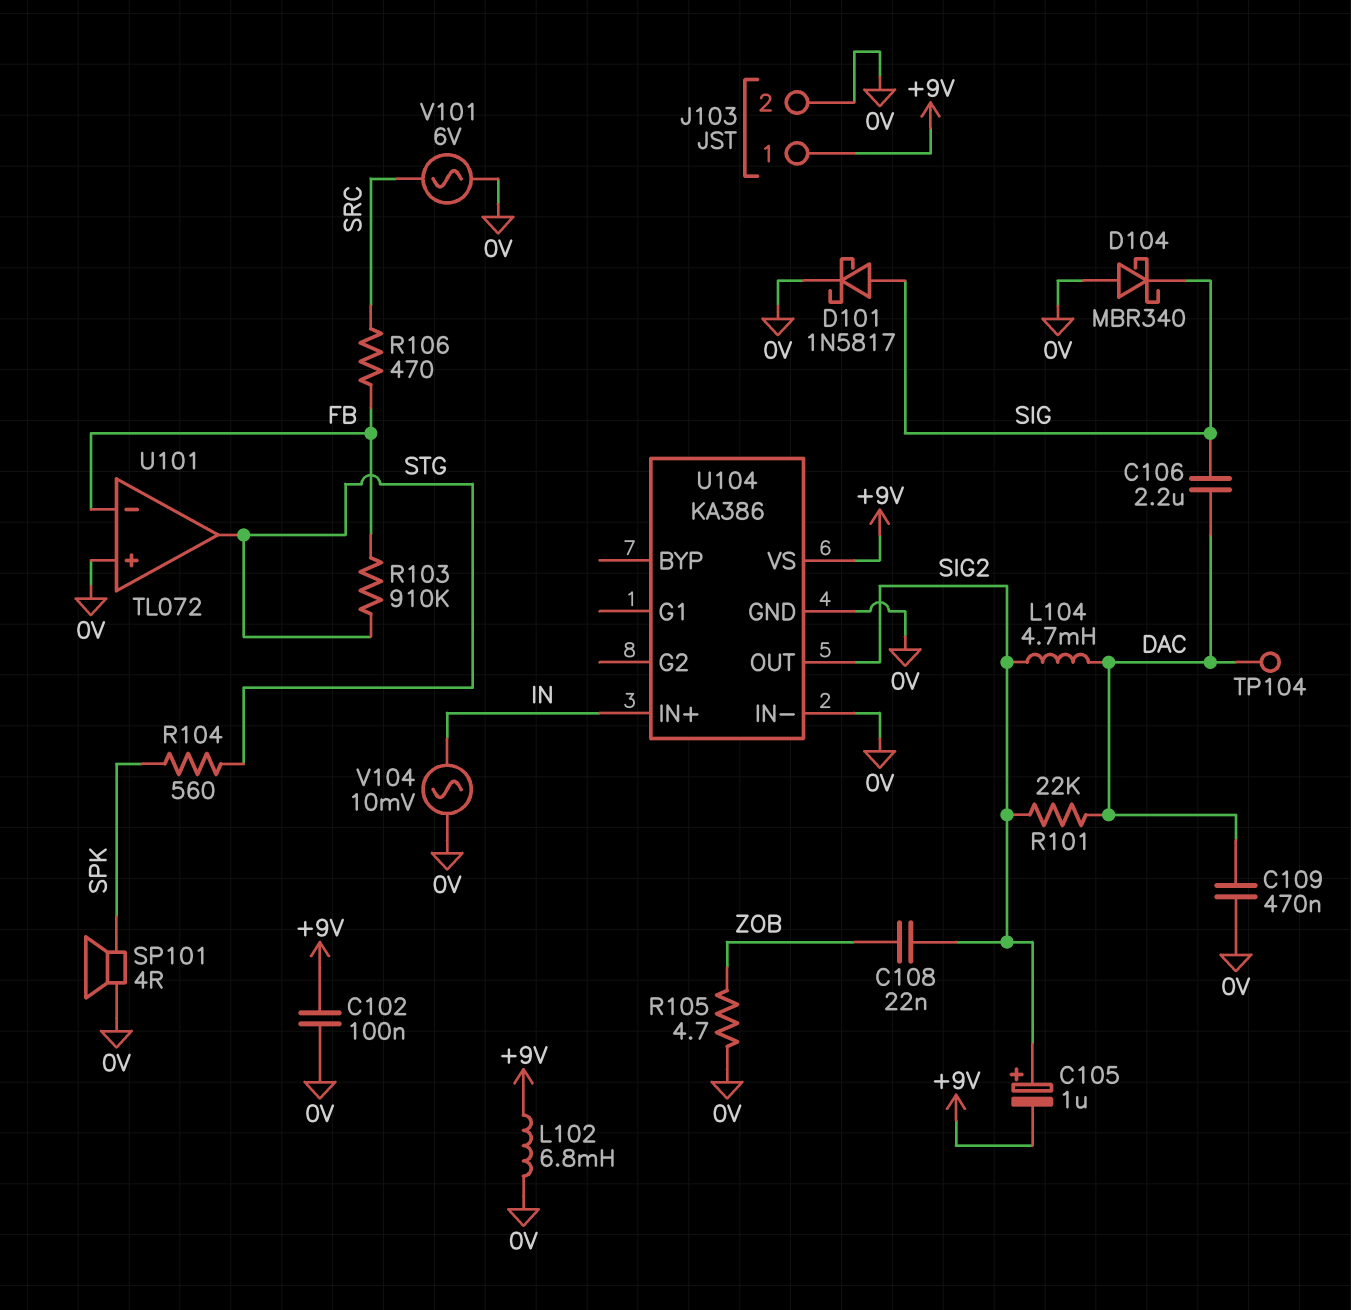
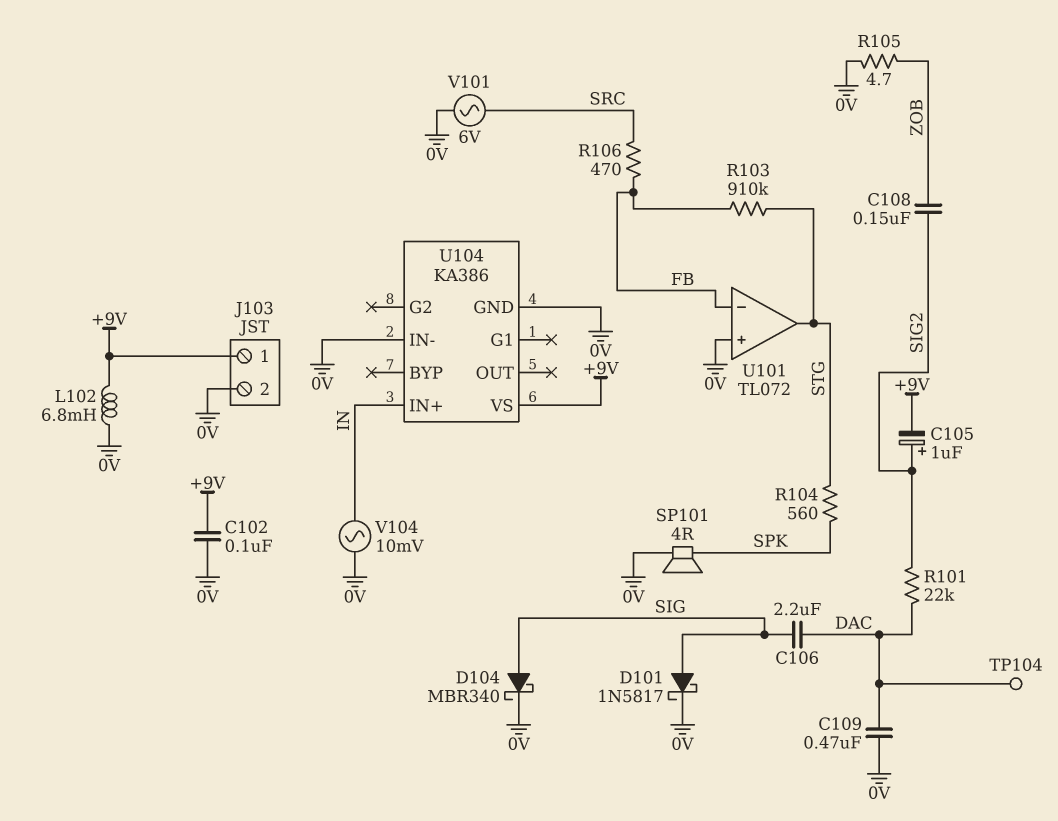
C108: 22nF (SIG2, ZOB) -> 150nF (SIG2, ZOB)
D104: schottky MBR340 (A 0V, K SIG) -> schottky MBR340 (A SIG, K 0V)
L104: 4.7mH (DAC, SIG2) -> none
U104 pin OUT: SIG2 -> none

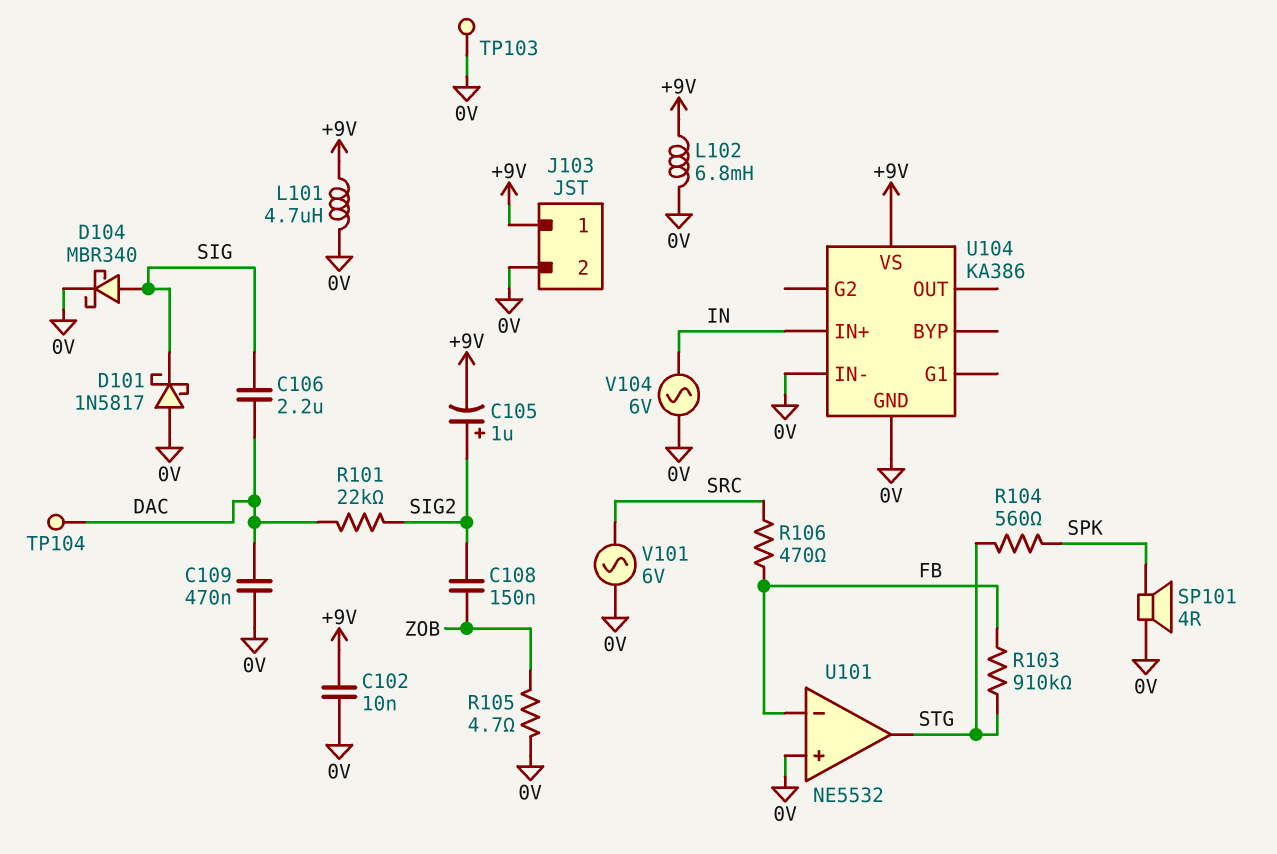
C102: 100nF (+9V, 0V) -> 10nF (+9V, 0V)
D101: schottky 1N5817 (A SIG, K 0V) -> schottky 1N5817 (A 0V, K SIG)
L101: none -> 4.7uH (+9V, 0V)
TP103: none -> test point (0V)
U101: TL072 -> NE5532
V104: AC 10mV (0V, IN) -> AC 6V (0V, IN)

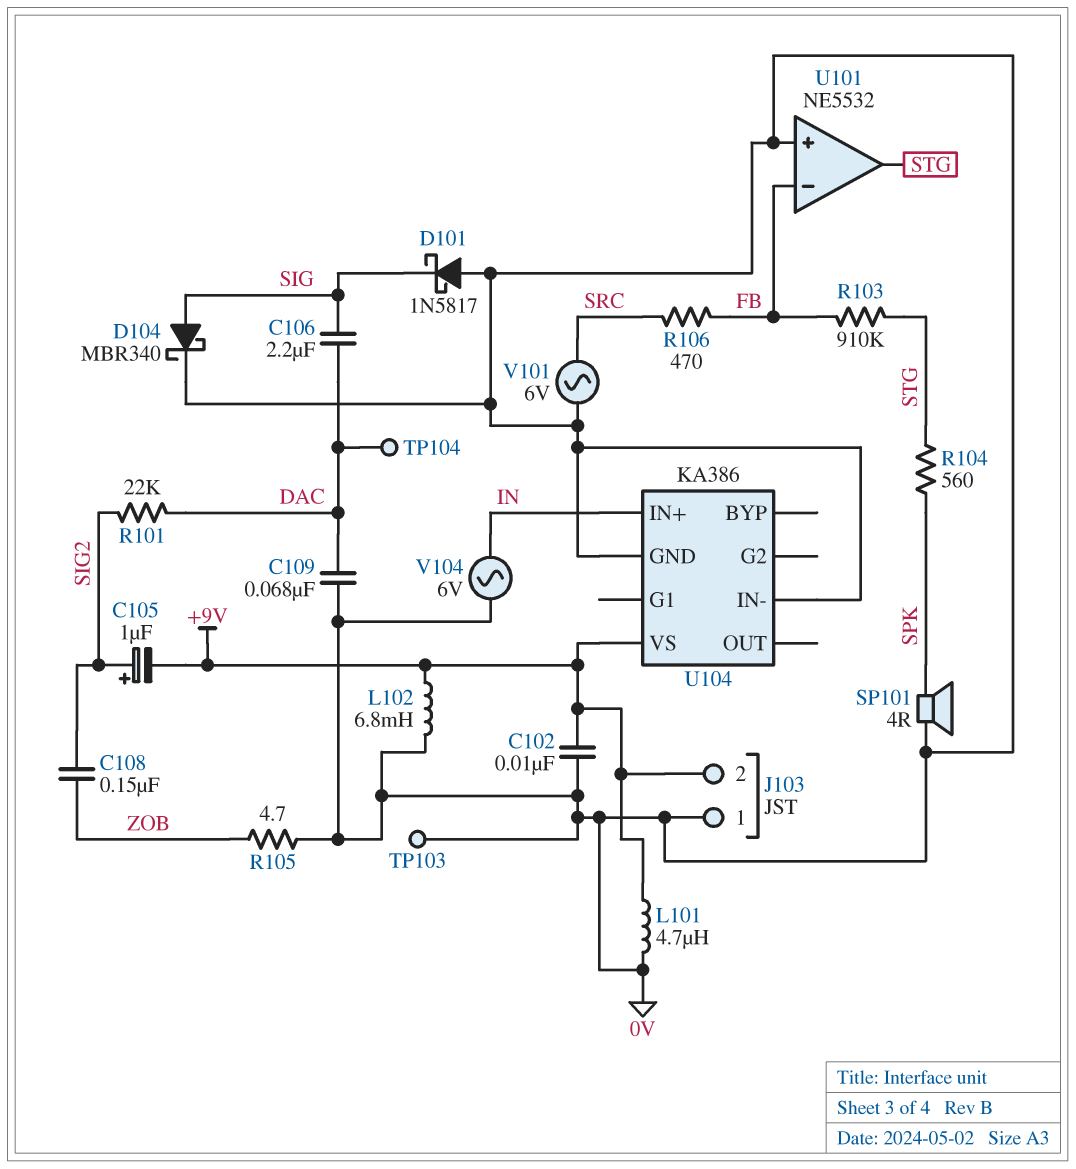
C109: 470nF (0V, DAC) -> 68nF (0V, DAC)
J103 pin 1: +9V -> 0V
J103 pin 2: 0V -> +9V

